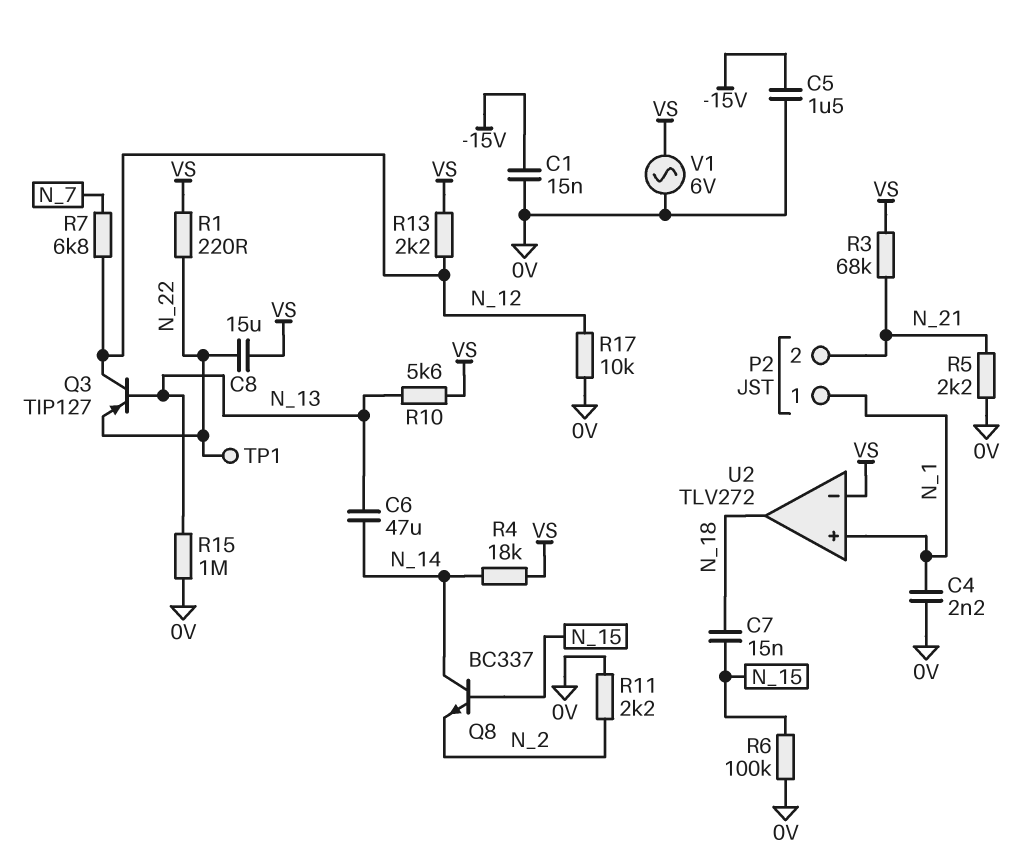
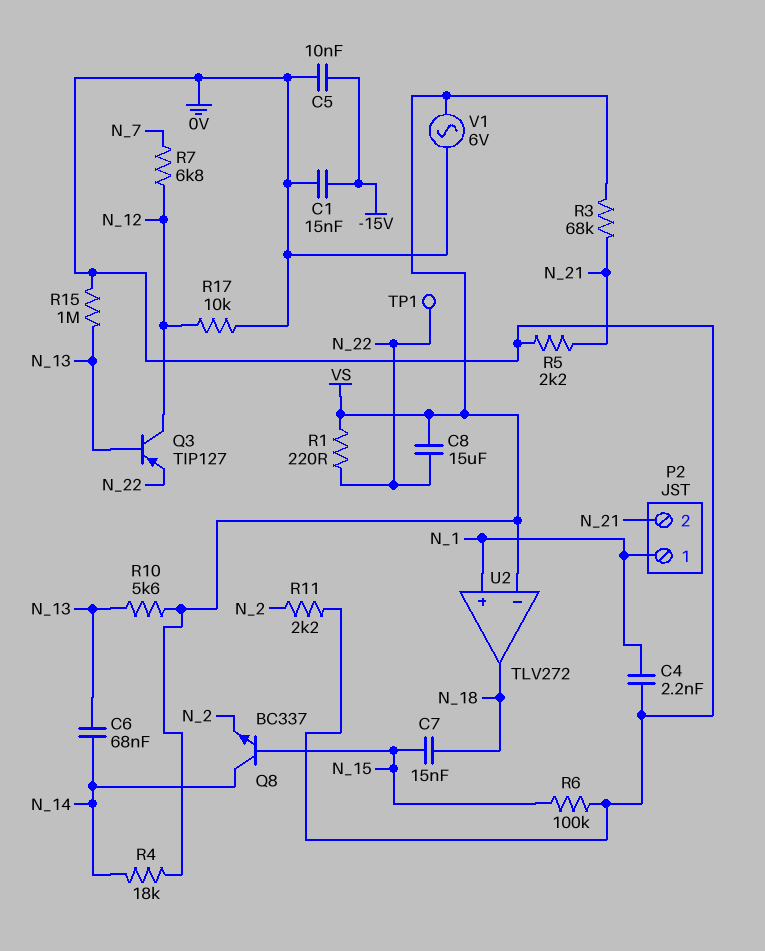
C5: 1.5uF (-15V, 0V) -> 10nF (-15V, 0V)
C6: 47uF (N_13, N_14) -> 68nF (N_13, N_14)
R13: 2.2k (N_12, VS) -> none

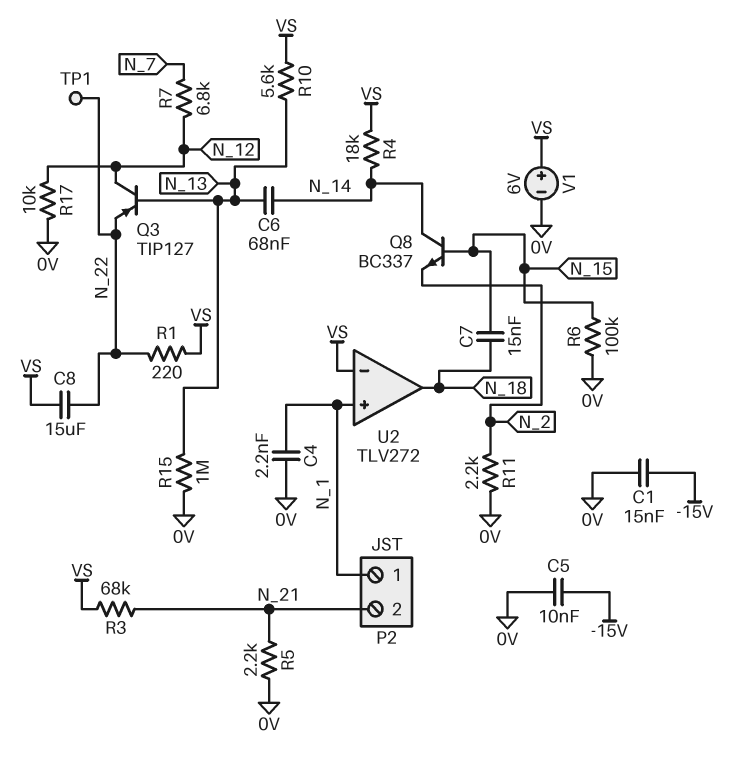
V1: AC 6V (0V, VS) -> 6V (plus VS, minus 0V)

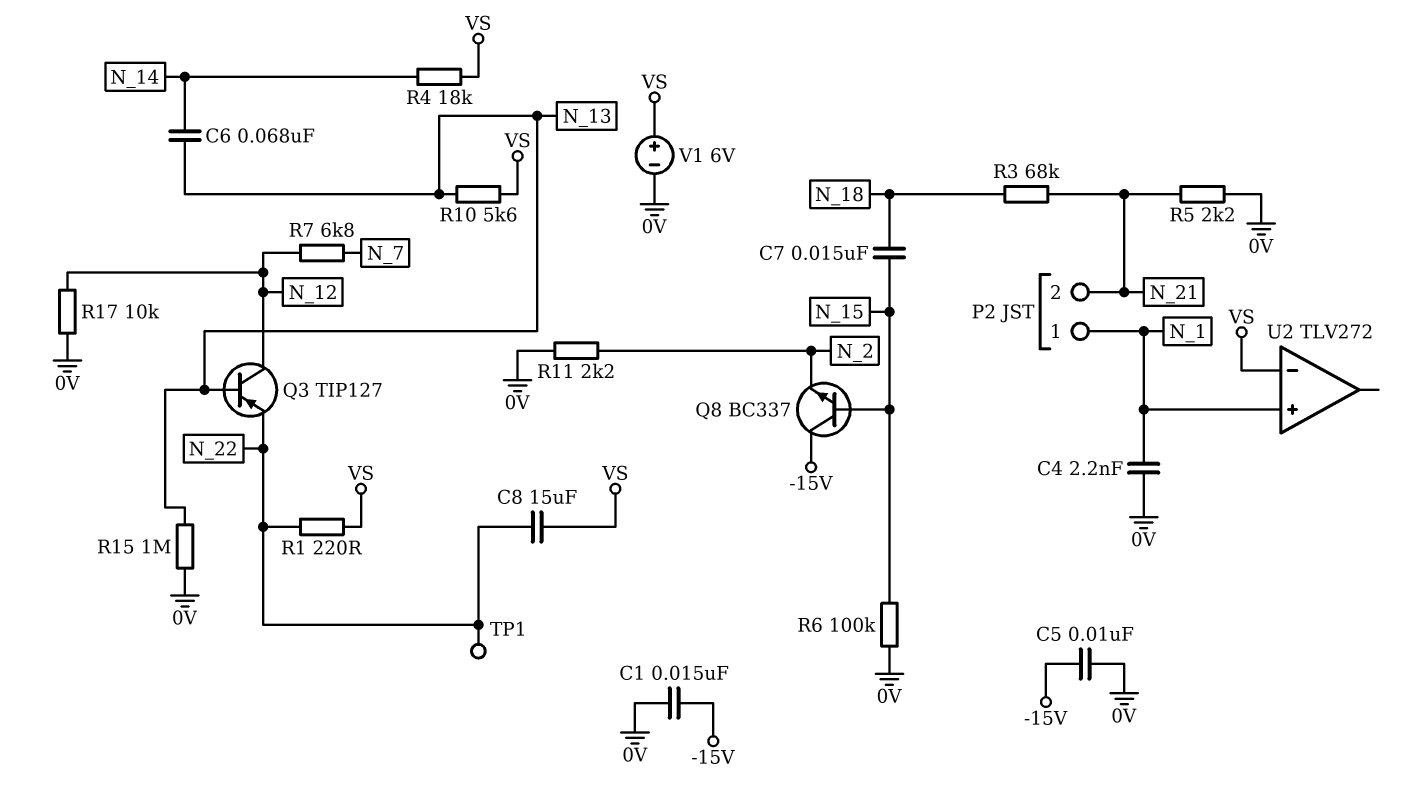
Q8: NPN BC337 (B N_15, C N_14, E N_2) -> NPN BC337 (B N_15, C -15V, E N_2)
R3: 68k (N_21, VS) -> 68k (N_18, N_21)
U2 pin out: N_18 -> none

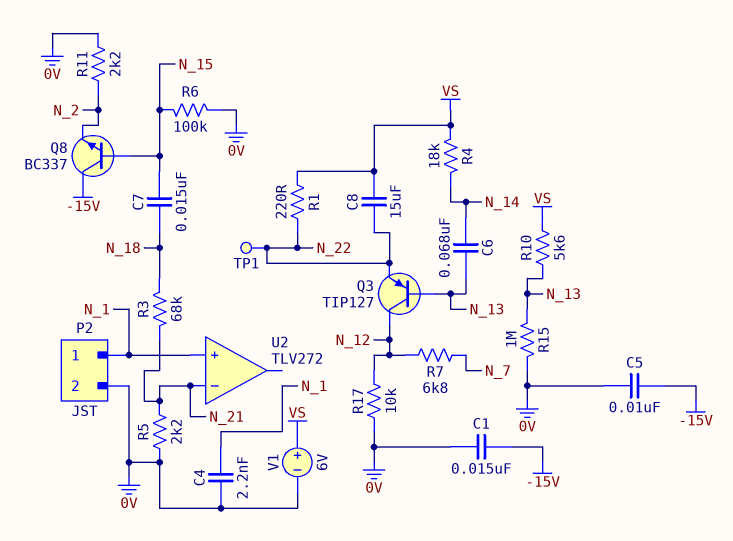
P2 pin 2: N_21 -> 0V
U2 pin in-: VS -> N_21

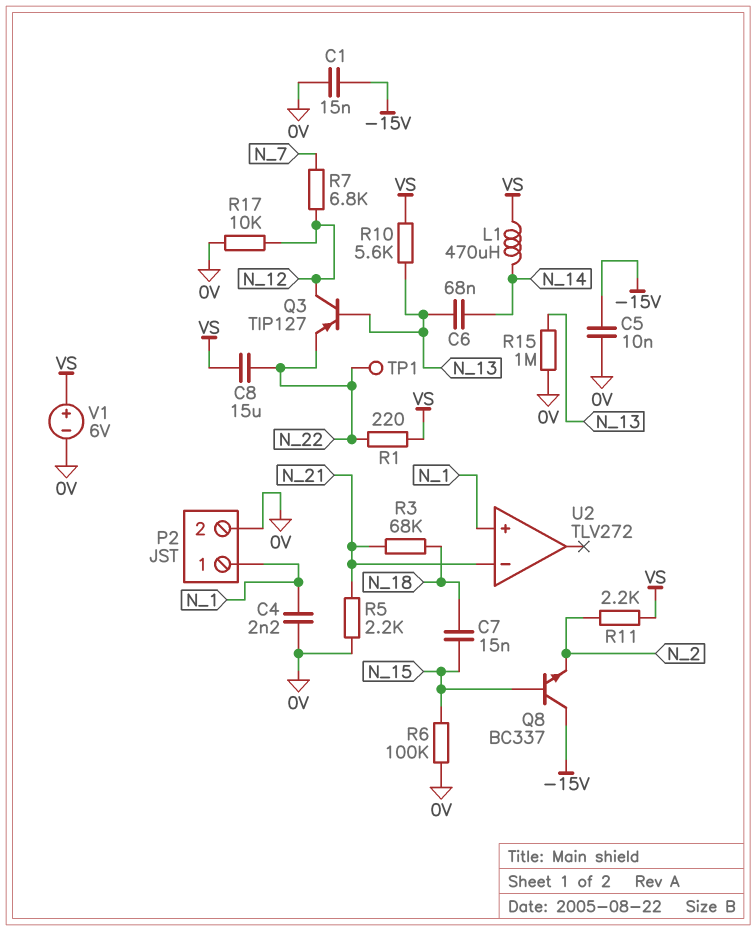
L1: none -> 470uH (N_14, VS)
R4: 18k (N_14, VS) -> none
R11: 2.2k (0V, N_2) -> 2.2k (N_2, VS)

